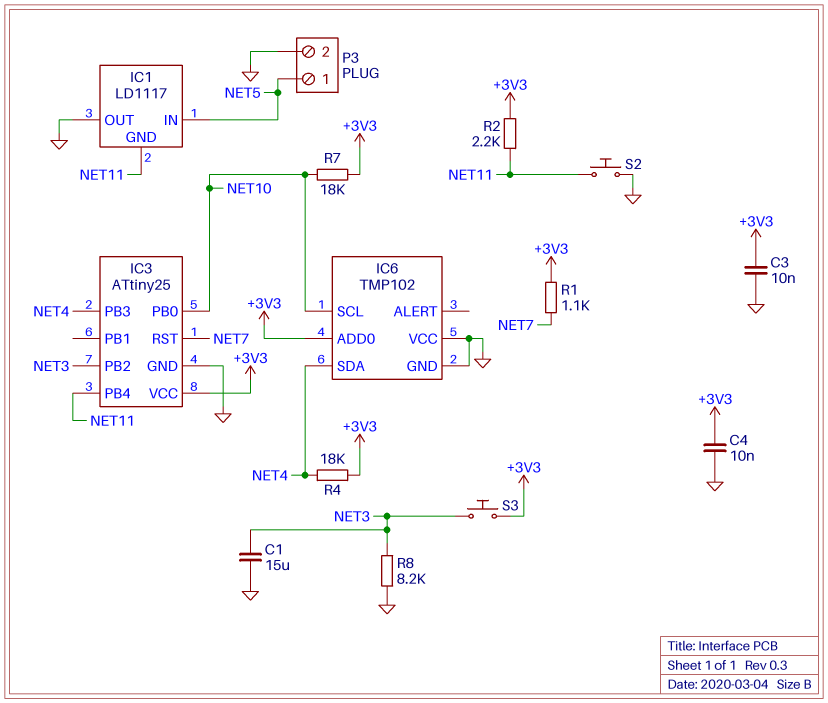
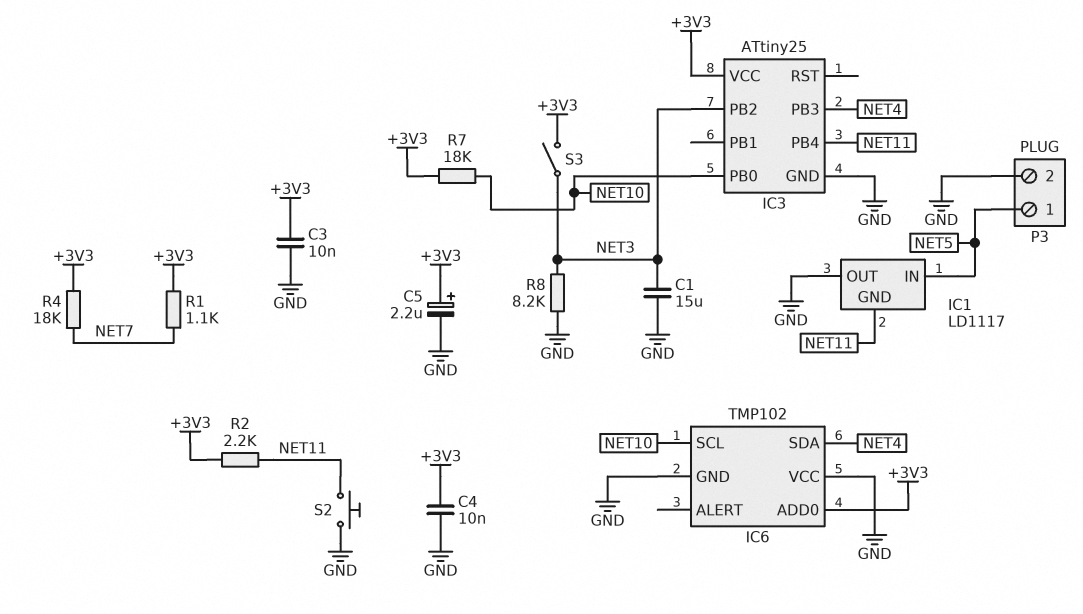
C5: none -> 2.2uF (plus +3V3, minus GND)
IC3 pin RST: NET7 -> none
R4: 18k (+3V3, NET4) -> 18k (+3V3, NET7)
S3: button (+3V3, NET3) -> switch (+3V3, NET3)

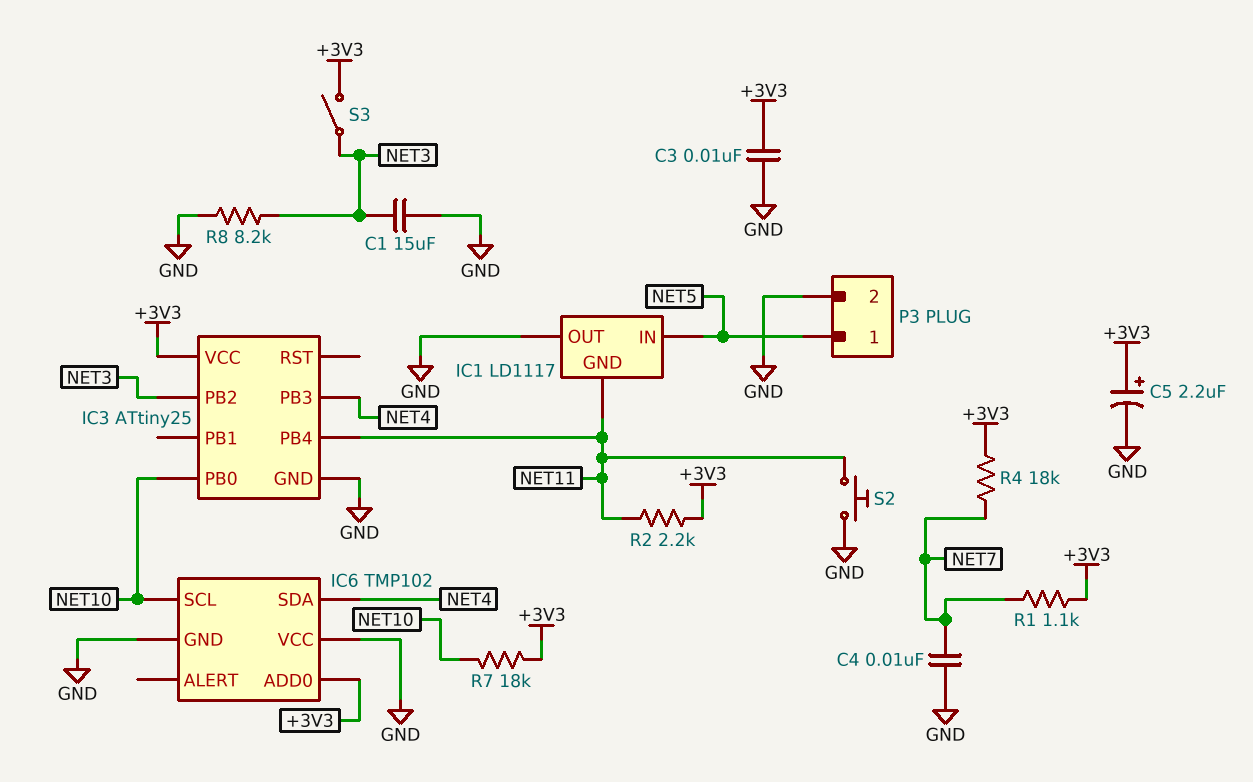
C4: 10nF (+3V3, GND) -> 10nF (GND, NET7)

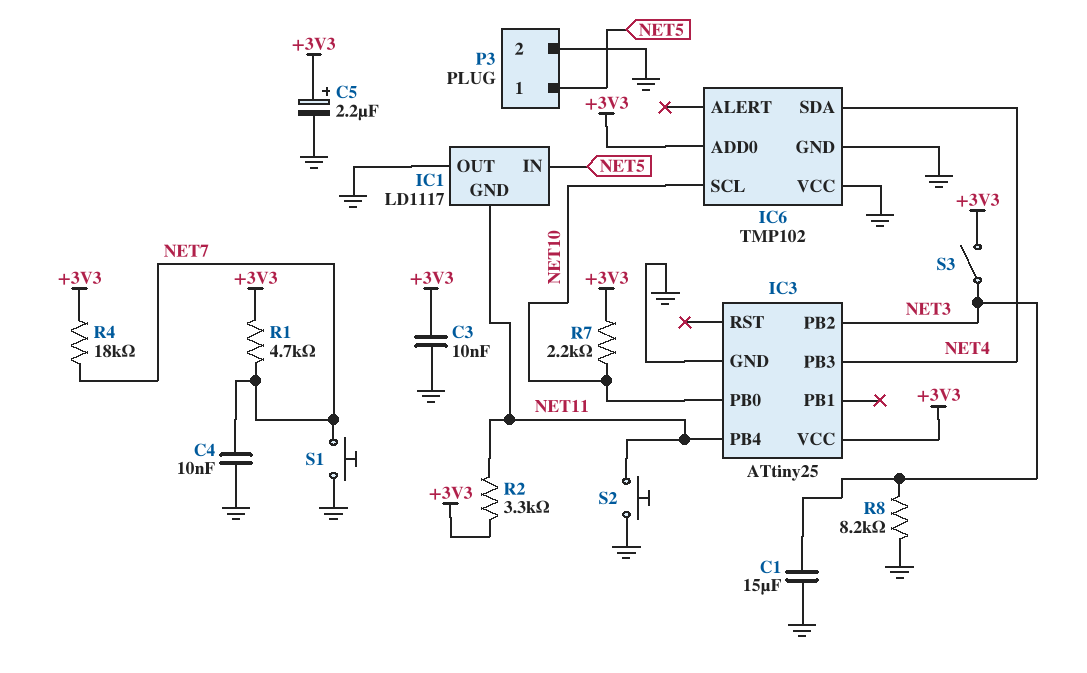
R1: 1.1k (+3V3, NET7) -> 4.7k (+3V3, NET7)
R2: 2.2k (+3V3, NET11) -> 3.3k (+3V3, NET11)
R7: 18k (+3V3, NET10) -> 2.2k (+3V3, NET10)
S1: none -> button (GND, NET7)

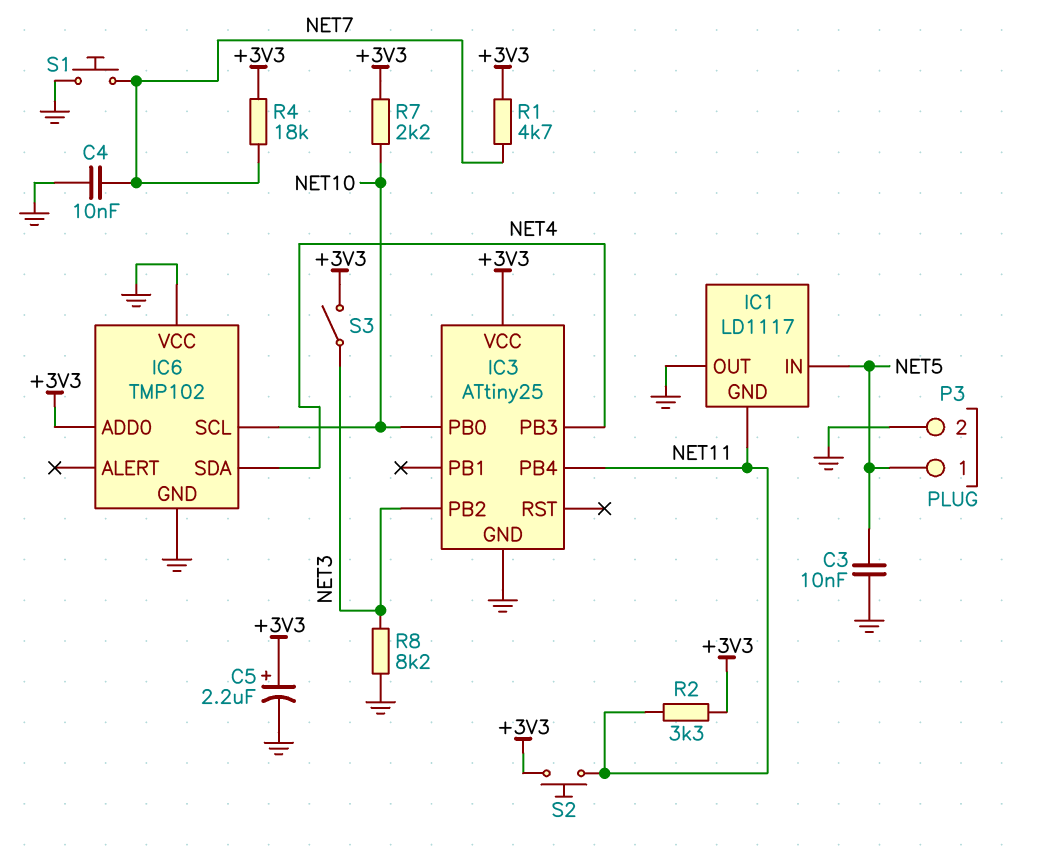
C1: 15uF (GND, NET3) -> none
C3: 10nF (+3V3, GND) -> 10nF (GND, NET5)
S2: button (GND, NET11) -> button (+3V3, NET11)

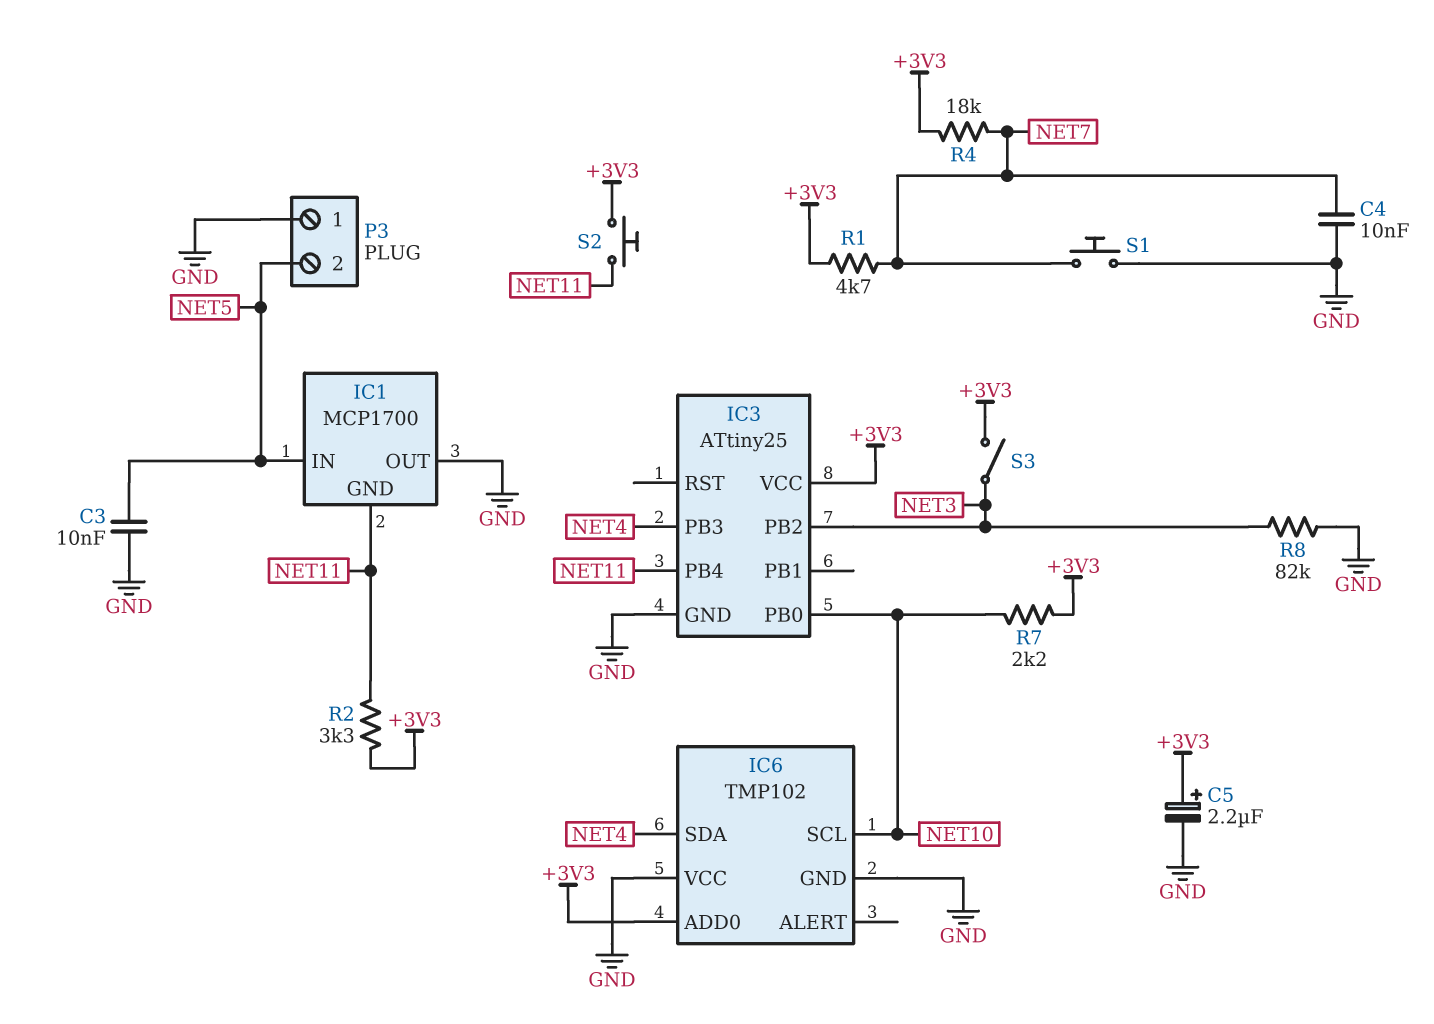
IC1: LD1117 -> MCP1700
P3 pin 1: NET5 -> GND
P3 pin 2: GND -> NET5
R8: 8.2k (GND, NET3) -> 82k (GND, NET3)

